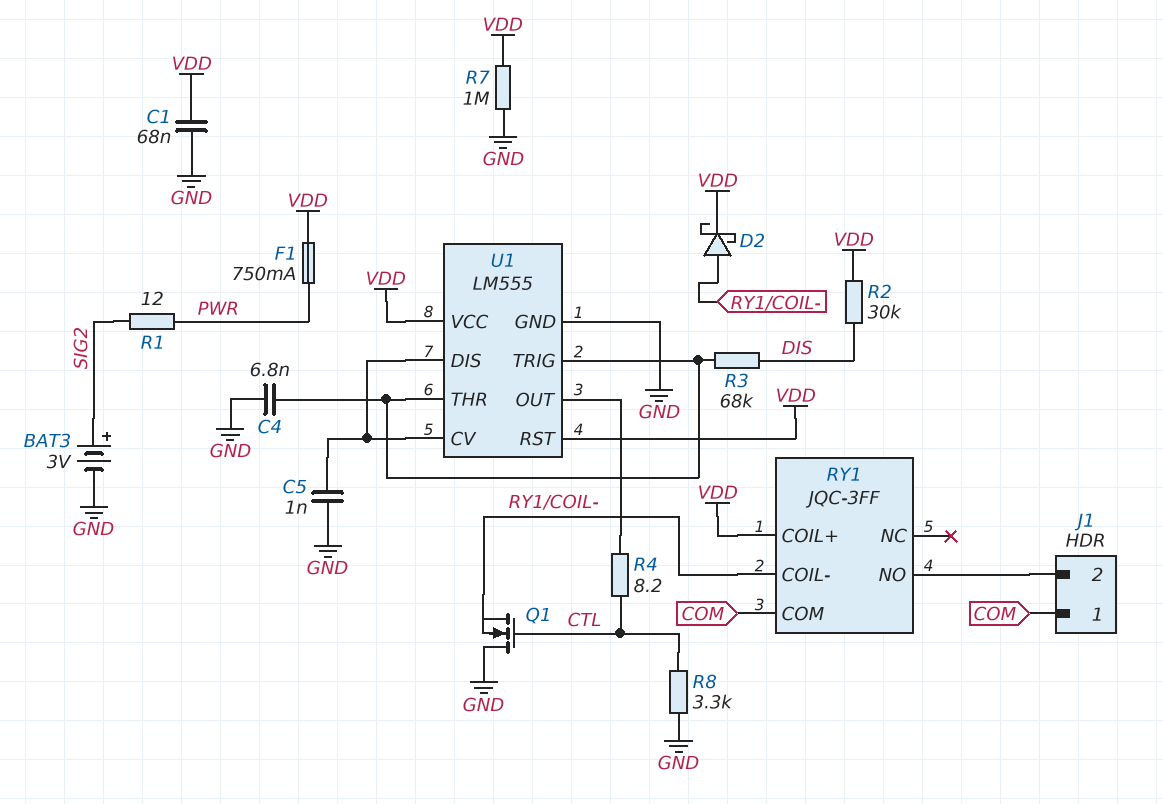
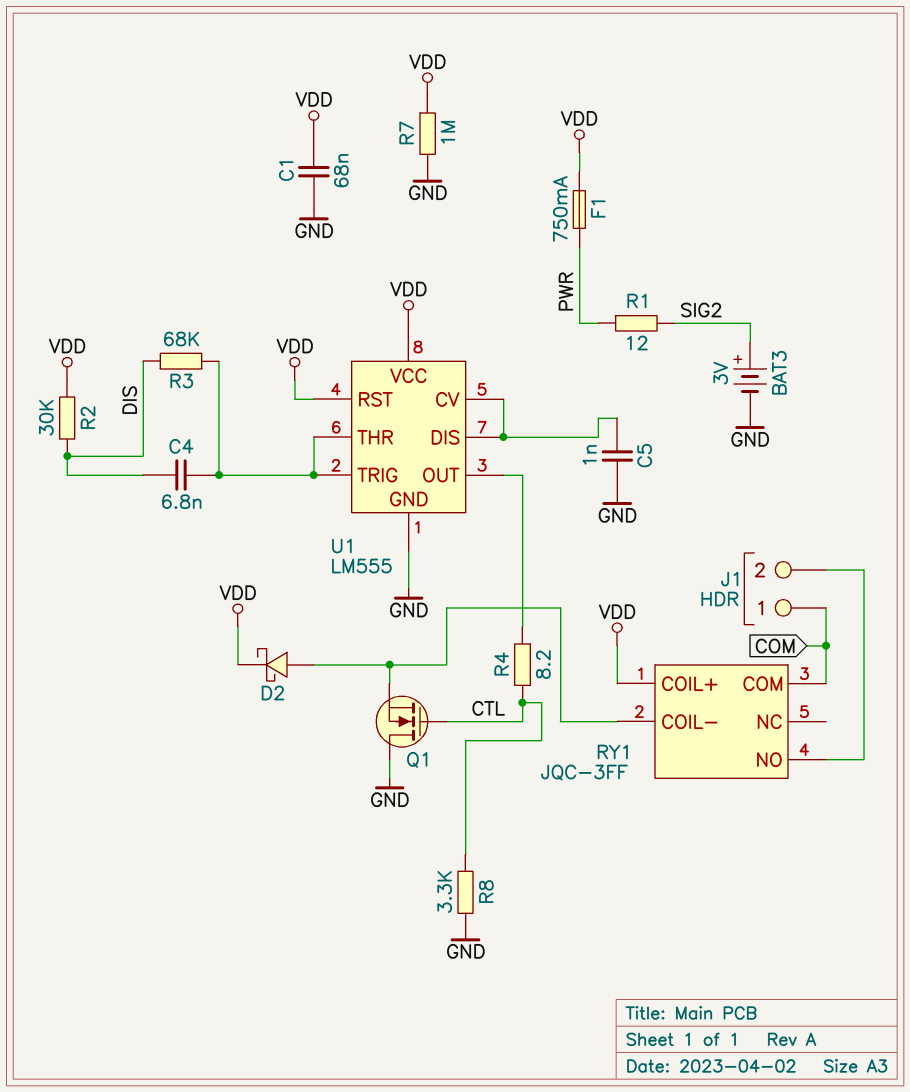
C4: 6.8nF (GND, U1/THR) -> 6.8nF (DIS, U1/THR)

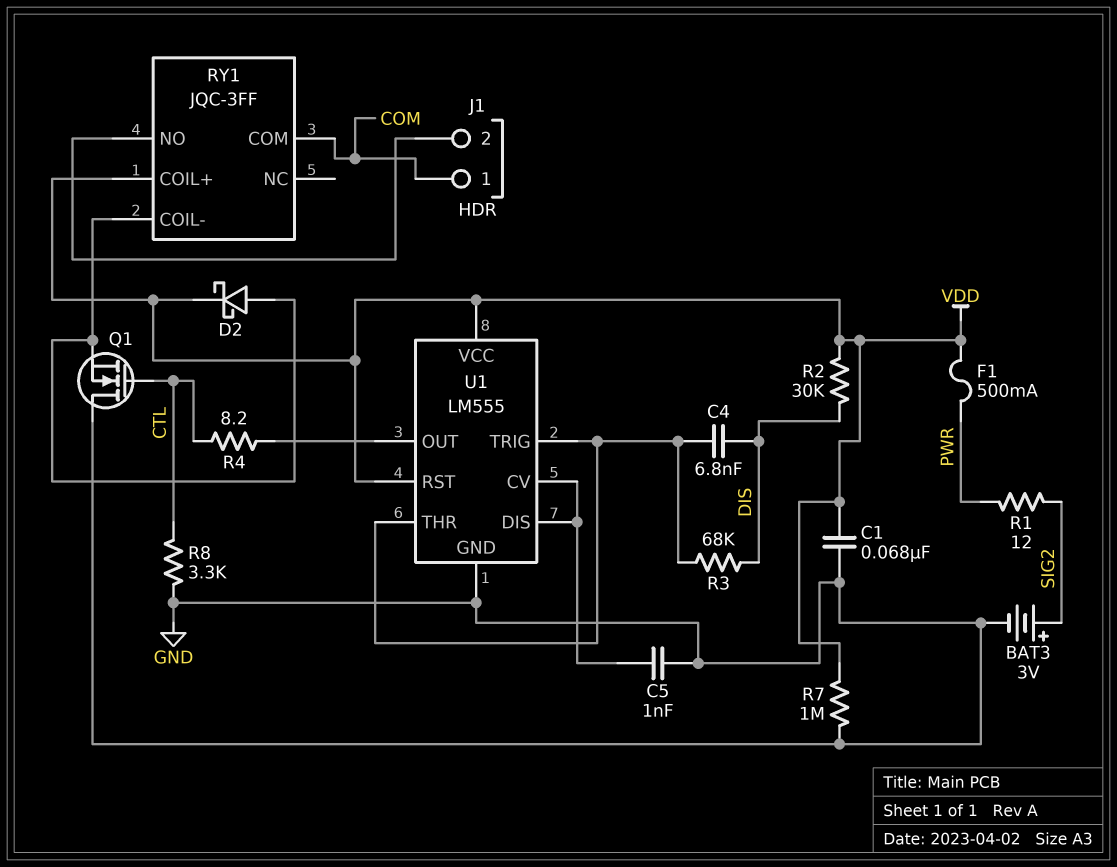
F1: 750mA (PWR, VDD) -> 500mA (PWR, VDD)

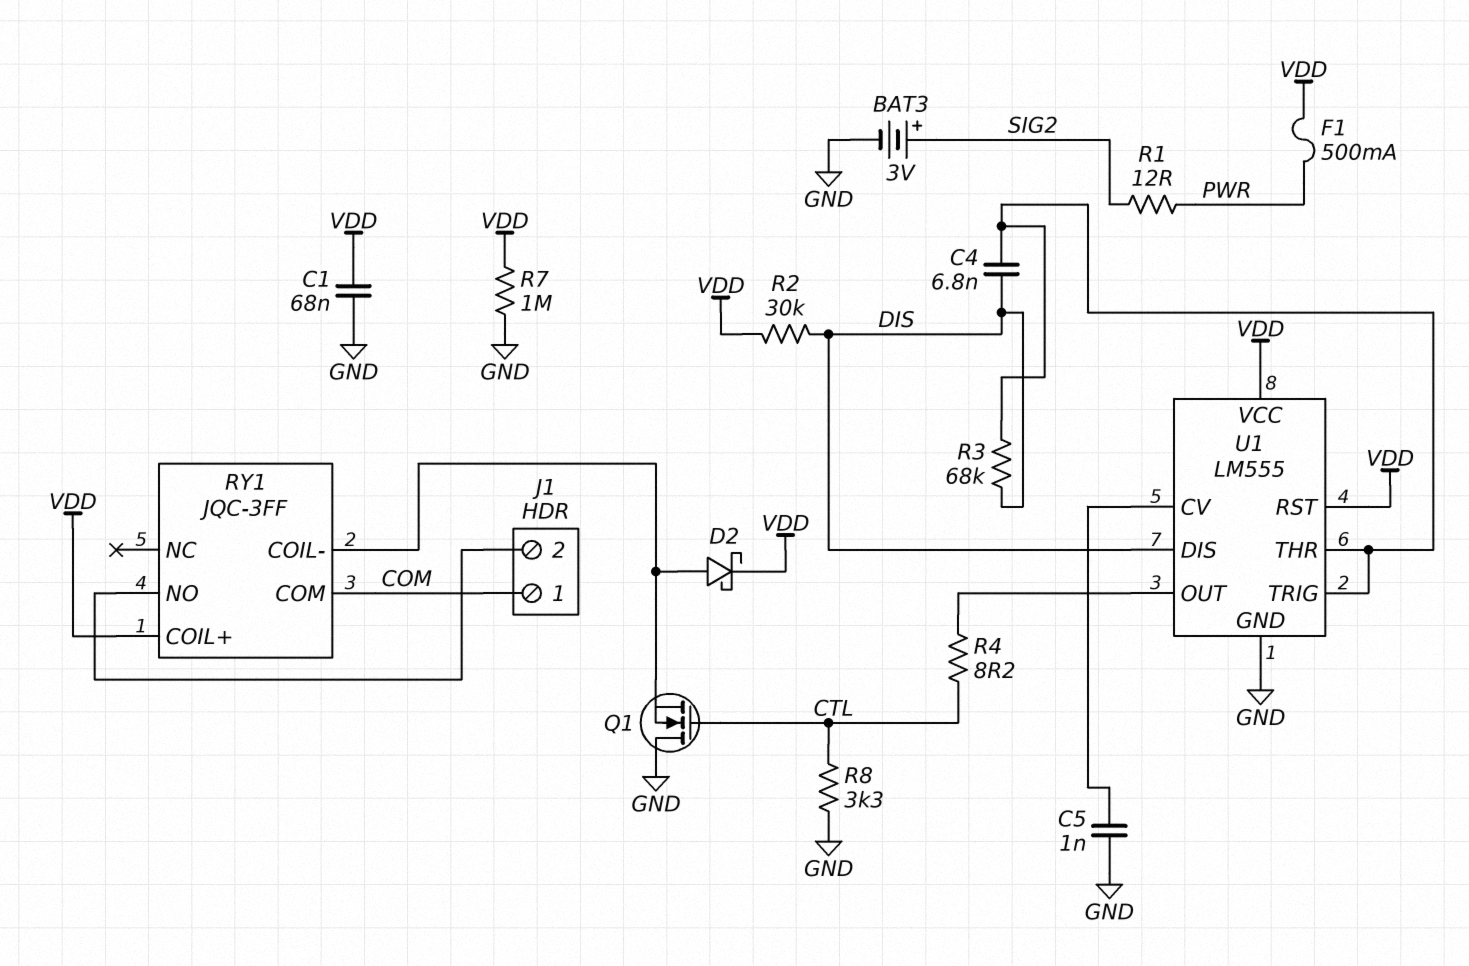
U1 pin DIS: U1/CV -> DIS

